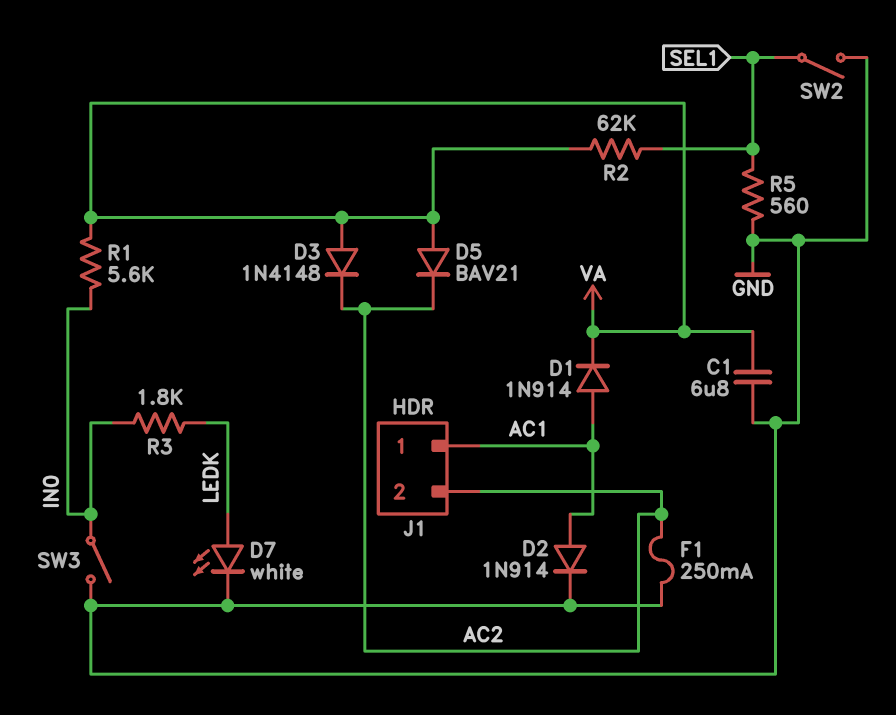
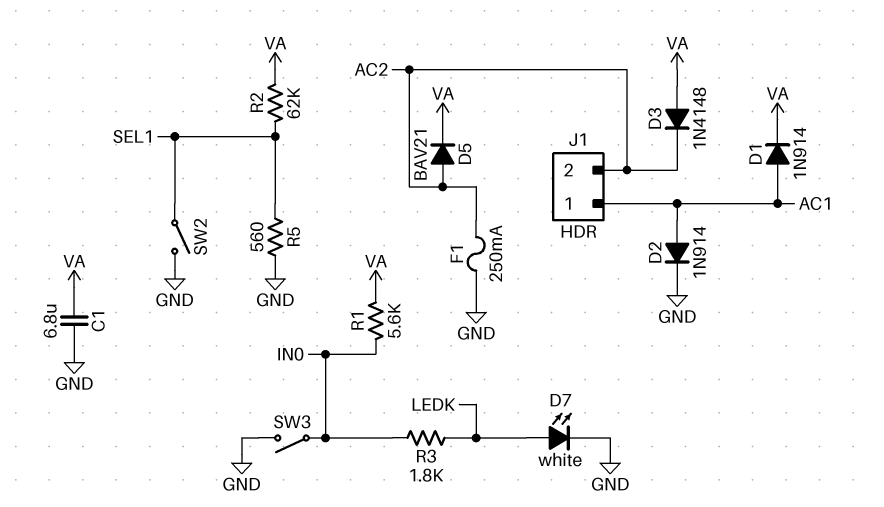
D5: diode BAV21 (A VA, K AC2) -> diode BAV21 (A AC2, K VA)

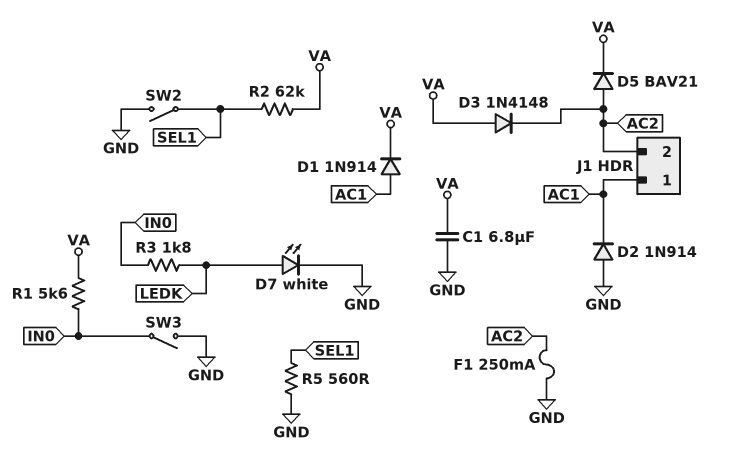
D2: diode 1N914 (A AC1, K GND) -> diode 1N914 (A GND, K AC1)

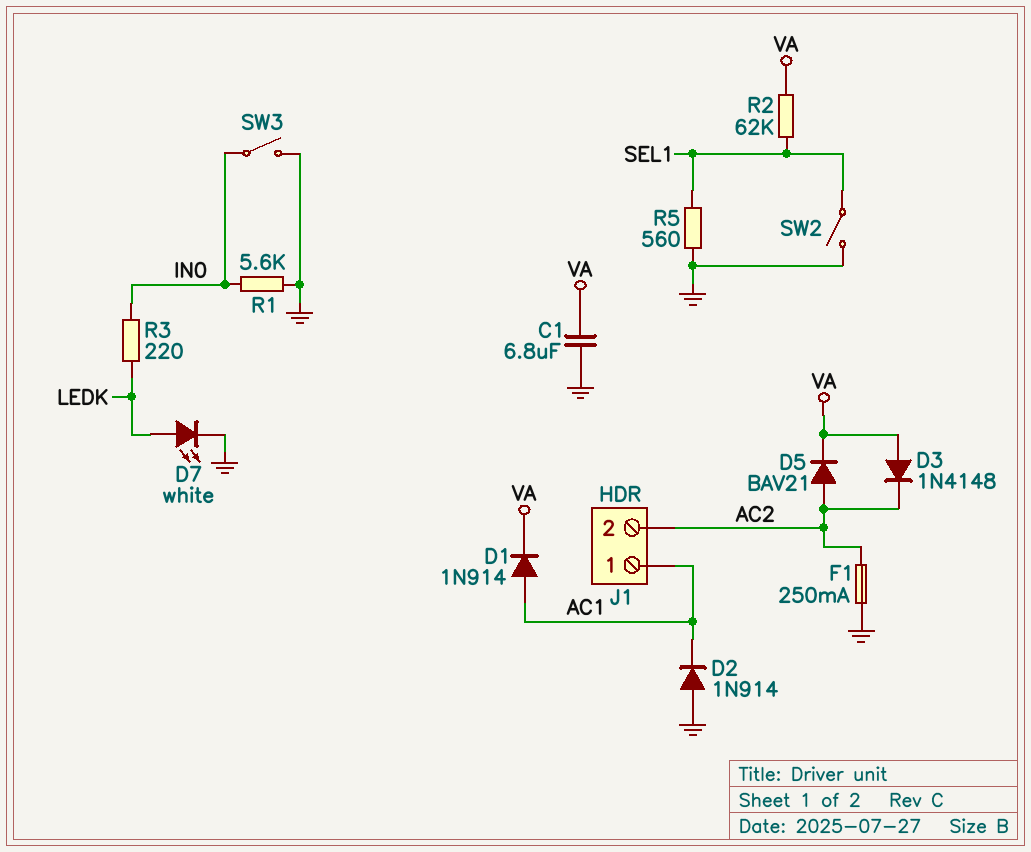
R1: 5.6k (IN0, VA) -> 5.6k (GND, IN0)
R3: 1.8k (IN0, LEDK) -> 220 (IN0, LEDK)

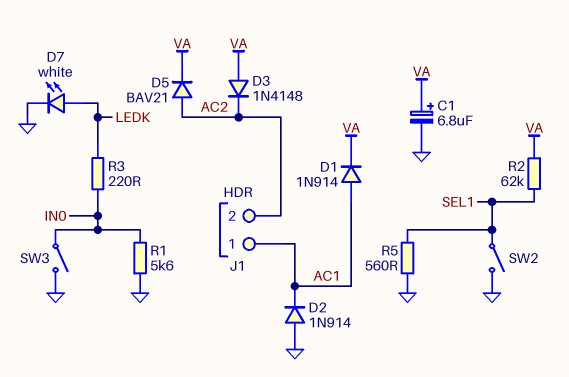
C1: 6.8uF (GND, VA) -> 6.8uF (plus VA, minus GND)
F1: 250mA (AC2, GND) -> none

